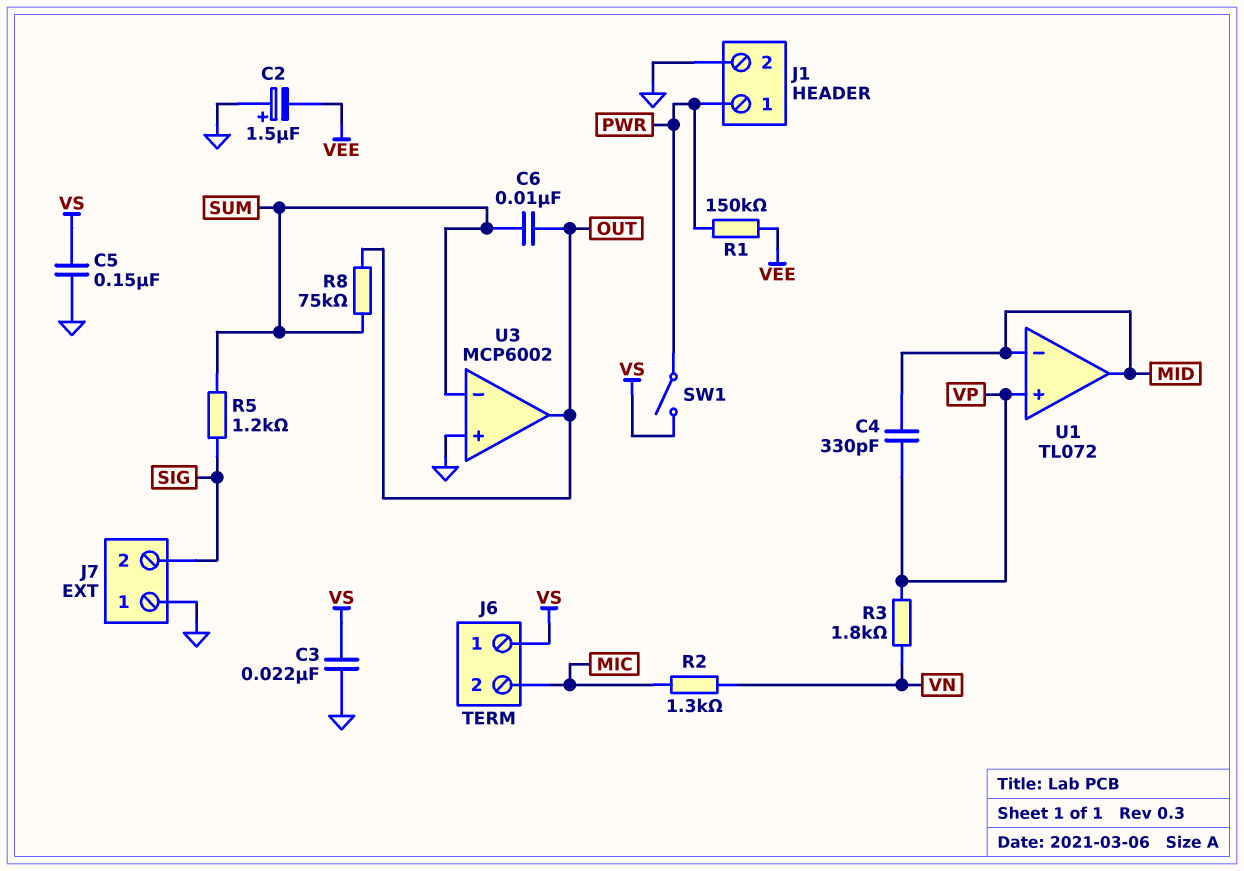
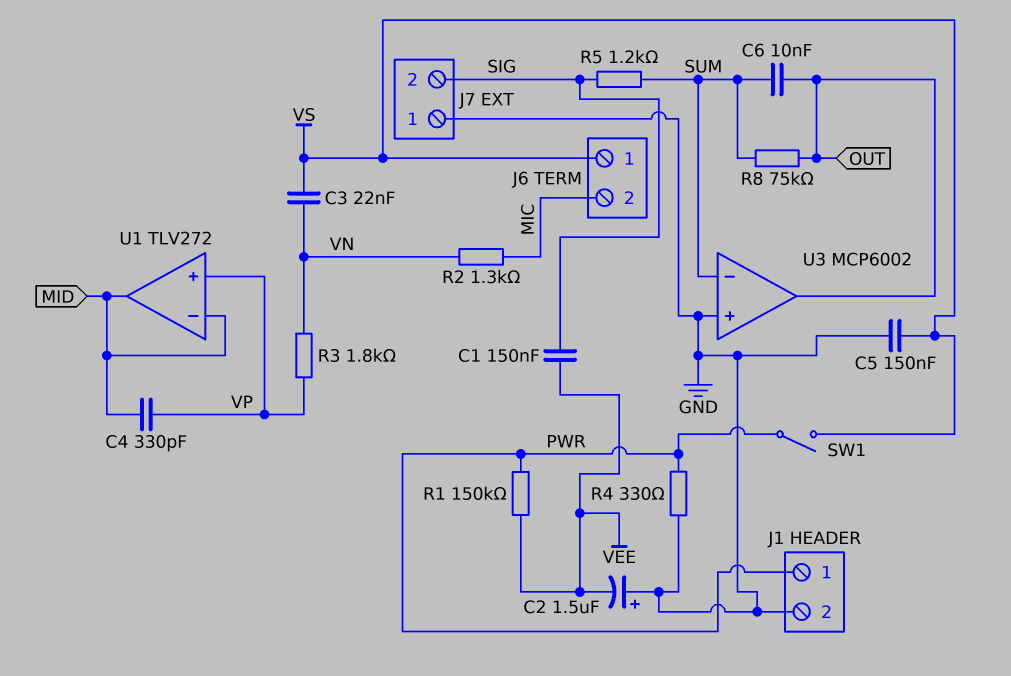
C1: none -> 150nF (SIG, VEE)
C3: 22nF (GND, VS) -> 22nF (VN, VS)
R4: none -> 330 (GND, PWR)
U1: TL072 -> TLV272

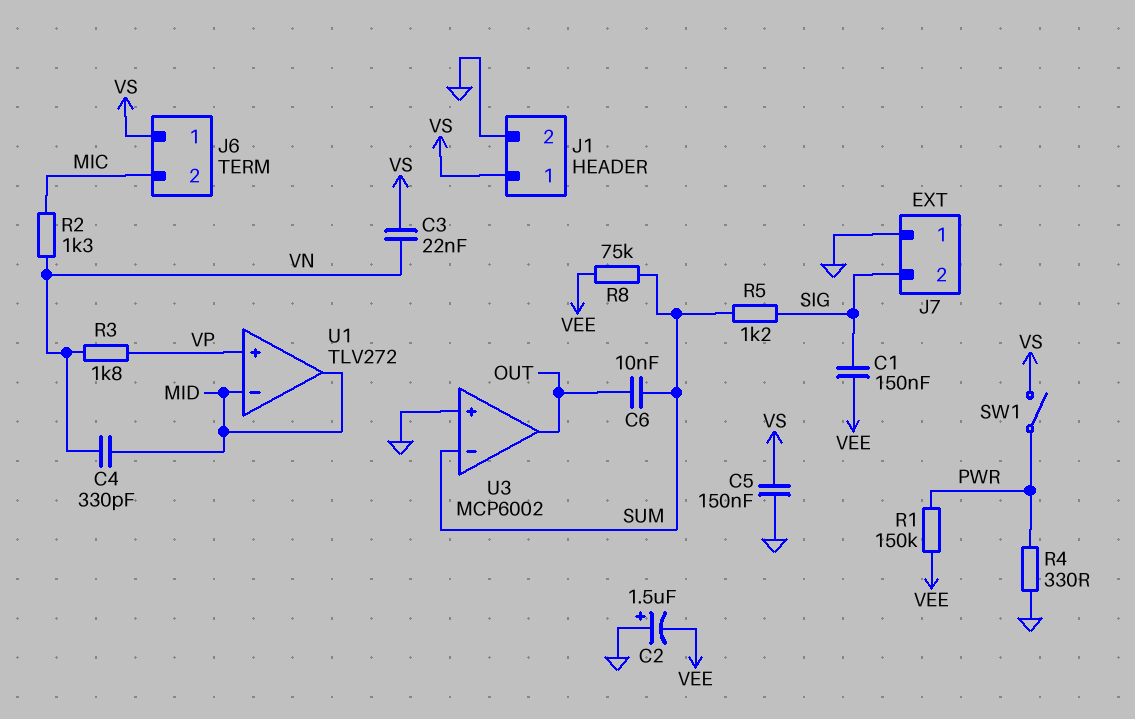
C4: 330pF (MID, VP) -> 330pF (MID, VN)
J1 pin 1: PWR -> VS
R8: 75k (OUT, SUM) -> 75k (SUM, VEE)

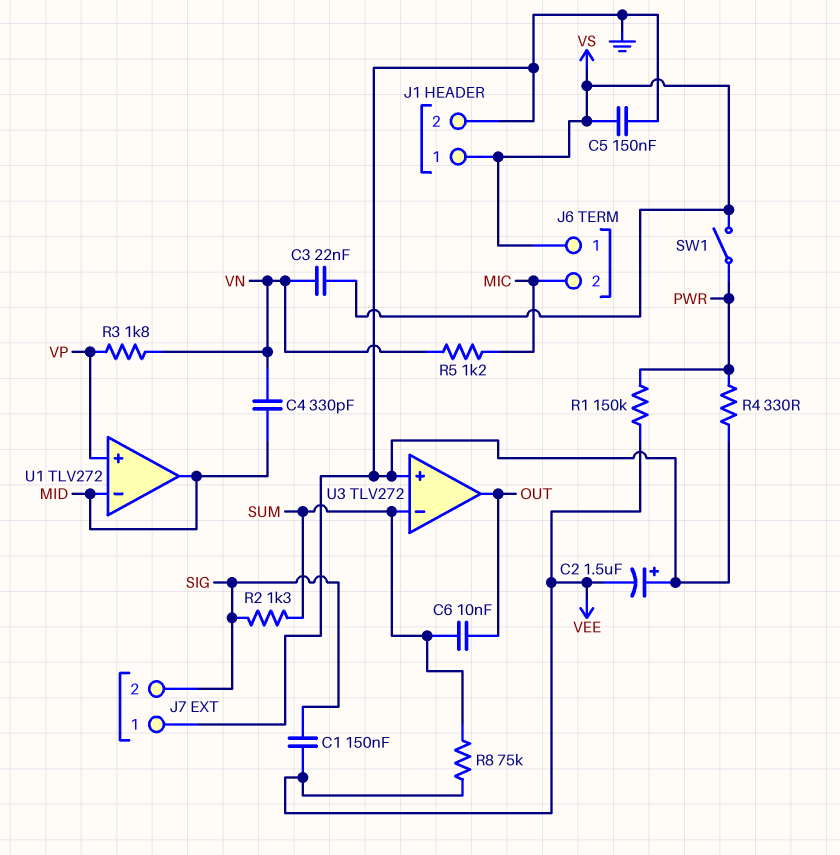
R2: 1.3k (MIC, VN) -> 1.3k (SIG, SUM)
R5: 1.2k (SIG, SUM) -> 1.2k (MIC, VN)
U3: MCP6002 -> TLV272

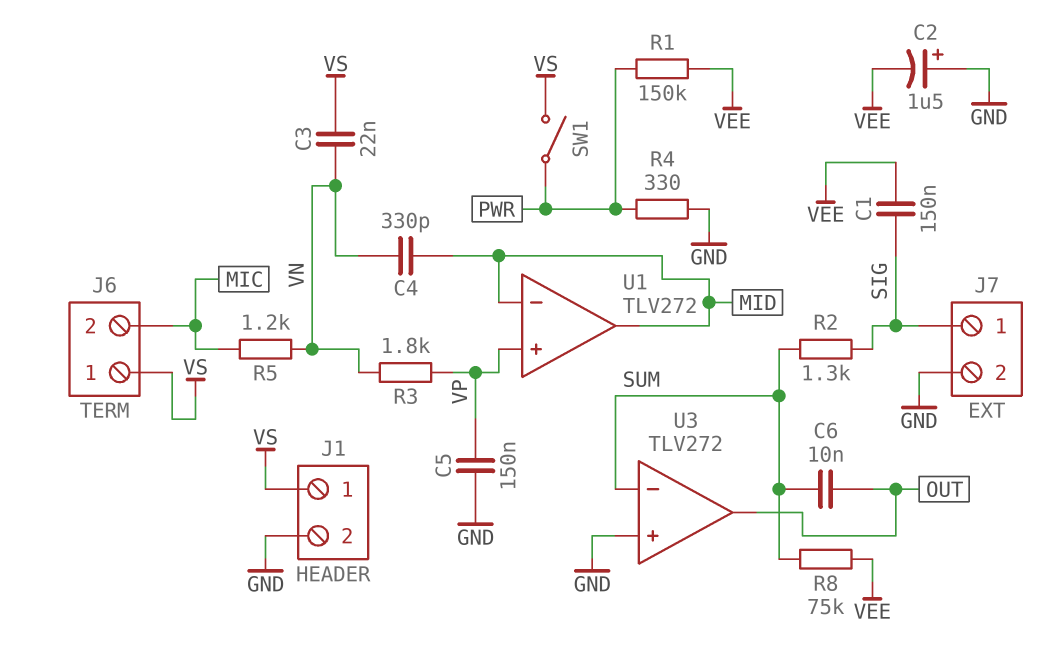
C5: 150nF (GND, VS) -> 150nF (GND, VP)
J7 pin 1: GND -> SIG
J7 pin 2: SIG -> GND

